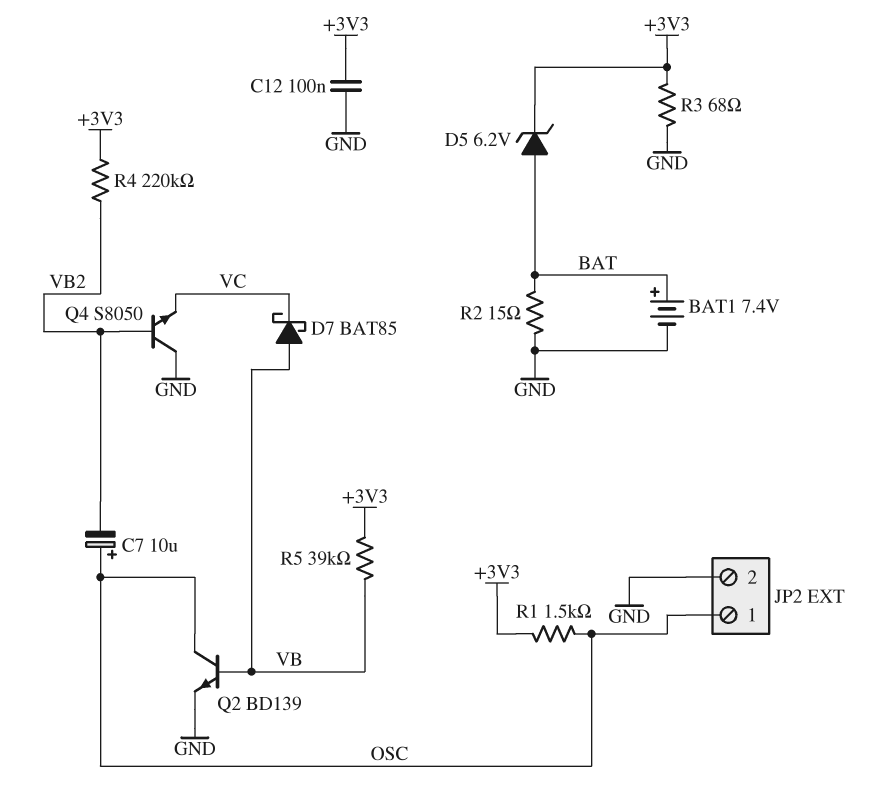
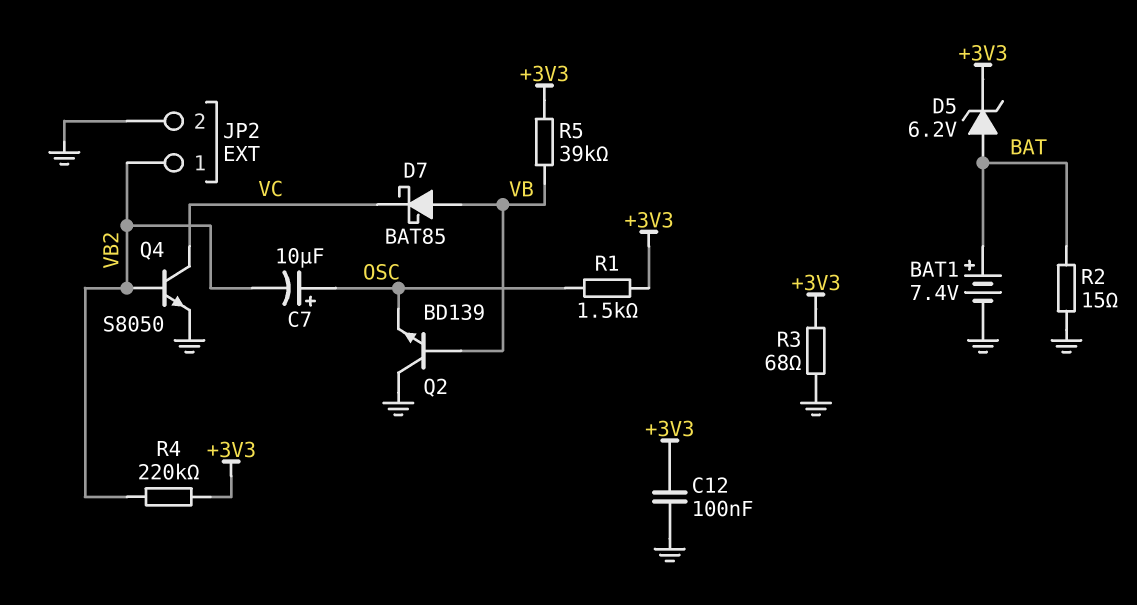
JP2 pin 1: OSC -> VB2
Q2: NPN BD139 (B VB, C OSC, E GND) -> NPN BD139 (B VB, C GND, E OSC)
Q4: NPN S8050 (B VB2, C GND, E VC) -> NPN S8050 (B VB2, C VC, E GND)

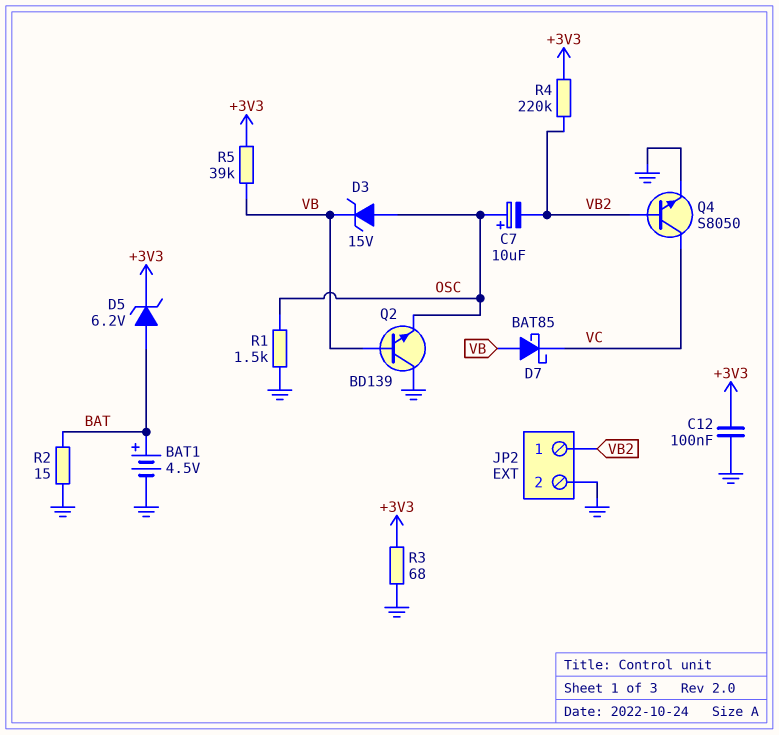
BAT1: 7.4V (plus BAT, minus GND) -> 4.5V (plus BAT, minus GND)
D3: none -> zener 15V (A OSC, K VB)
R1: 1.5k (+3V3, OSC) -> 1.5k (GND, OSC)

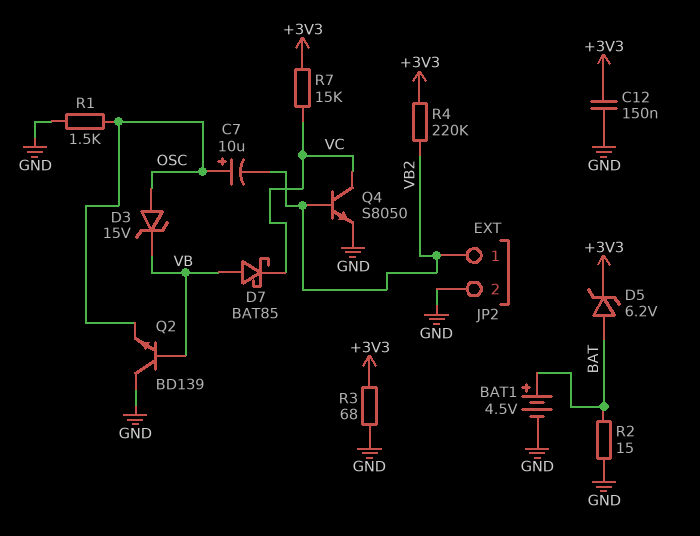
C12: 100nF (+3V3, GND) -> 150nF (+3V3, GND)
R5: 39k (+3V3, VB) -> none
R7: none -> 15k (+3V3, VC)

